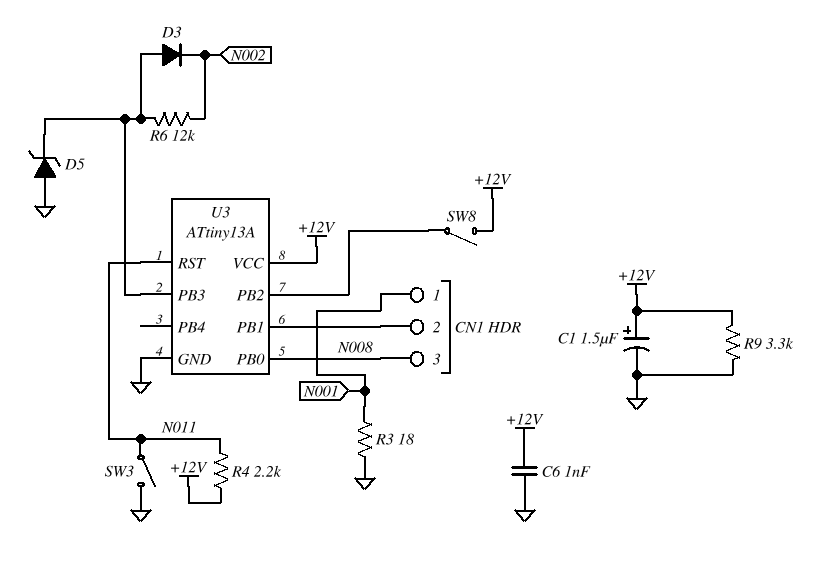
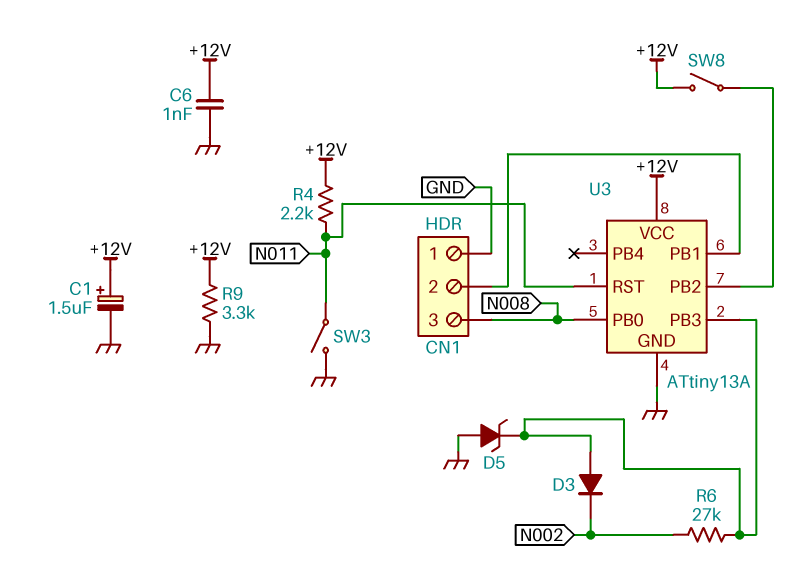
CN1 pin 1: N001 -> GND
R3: 18 (GND, N001) -> none
R6: 12k (N002, U3/PB3) -> 27k (N002, U3/PB3)

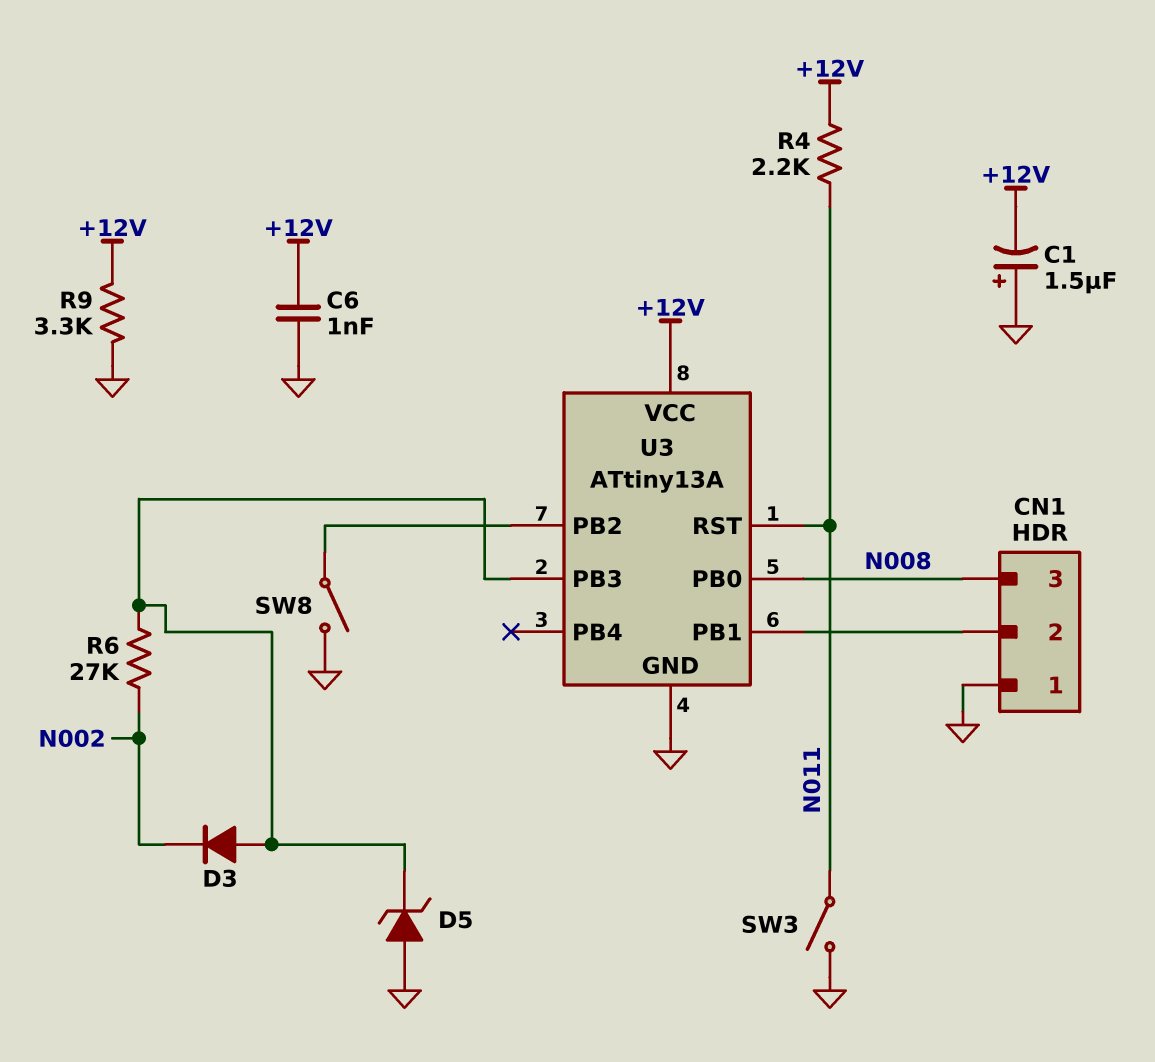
C1: 1.5uF (plus +12V, minus GND) -> 1.5uF (plus GND, minus +12V)
SW8: switch (+12V, U3/PB2) -> switch (GND, U3/PB2)

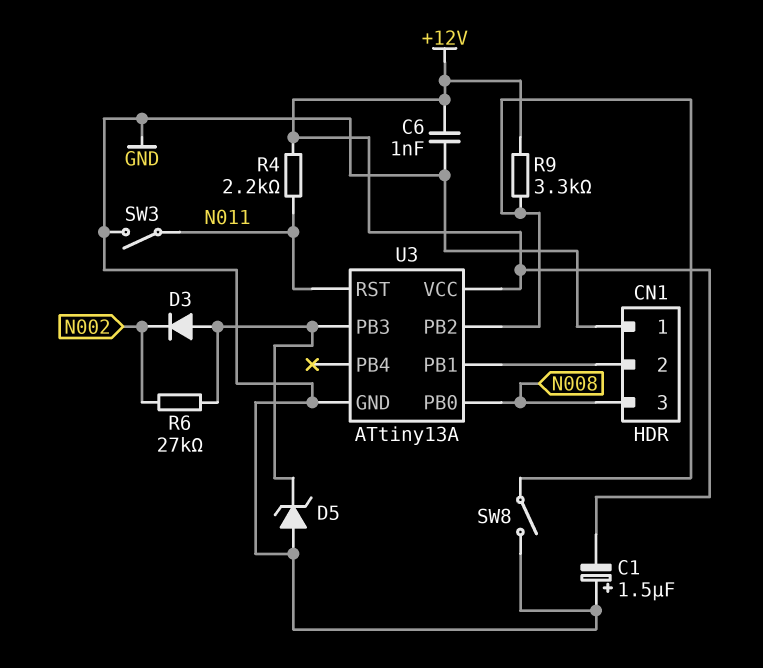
R9: 3.3k (+12V, GND) -> 3.3k (+12V, U3/PB2)

